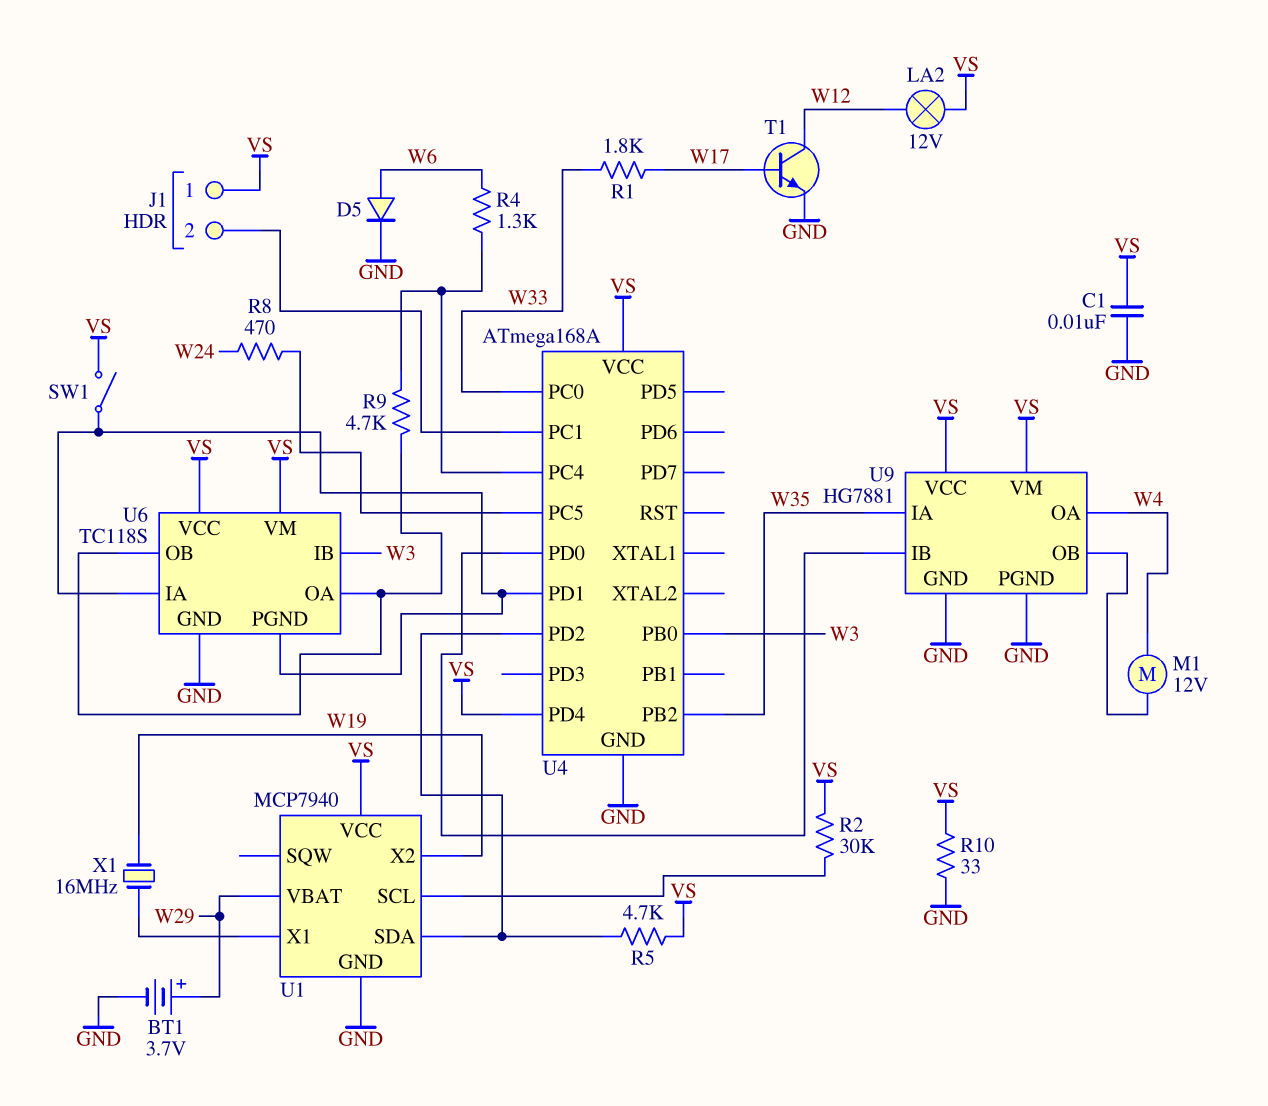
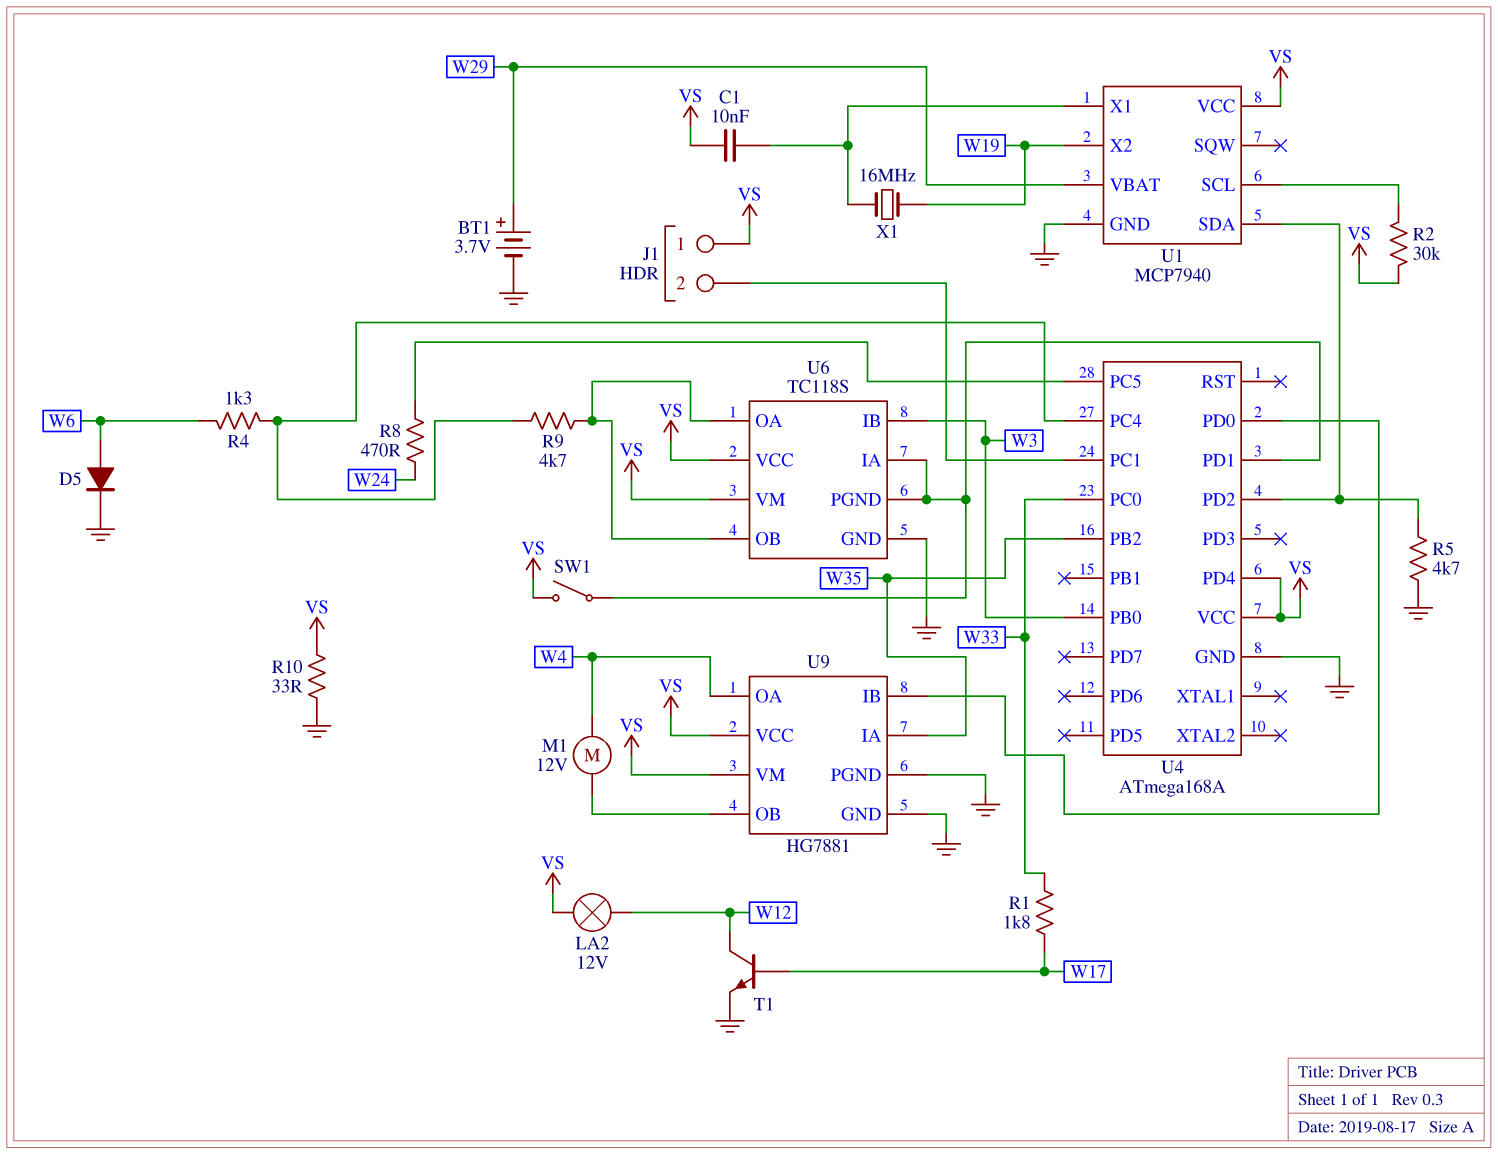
C1: 10nF (GND, VS) -> 10nF (U1/X1, VS)
R5: 4.7k (U1/SDA, VS) -> 4.7k (GND, U1/SDA)

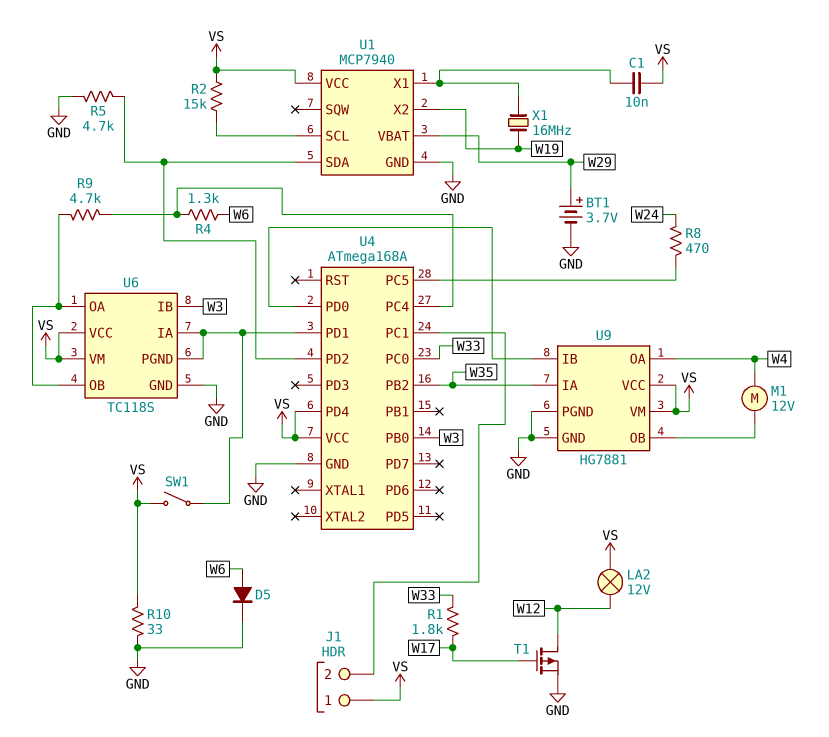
R2: 30k (U1/SCL, VS) -> 15k (U1/SCL, VS)
T1: NPN (B W17, C W12, E GND) -> PMOS (G W17, D W12, S GND)

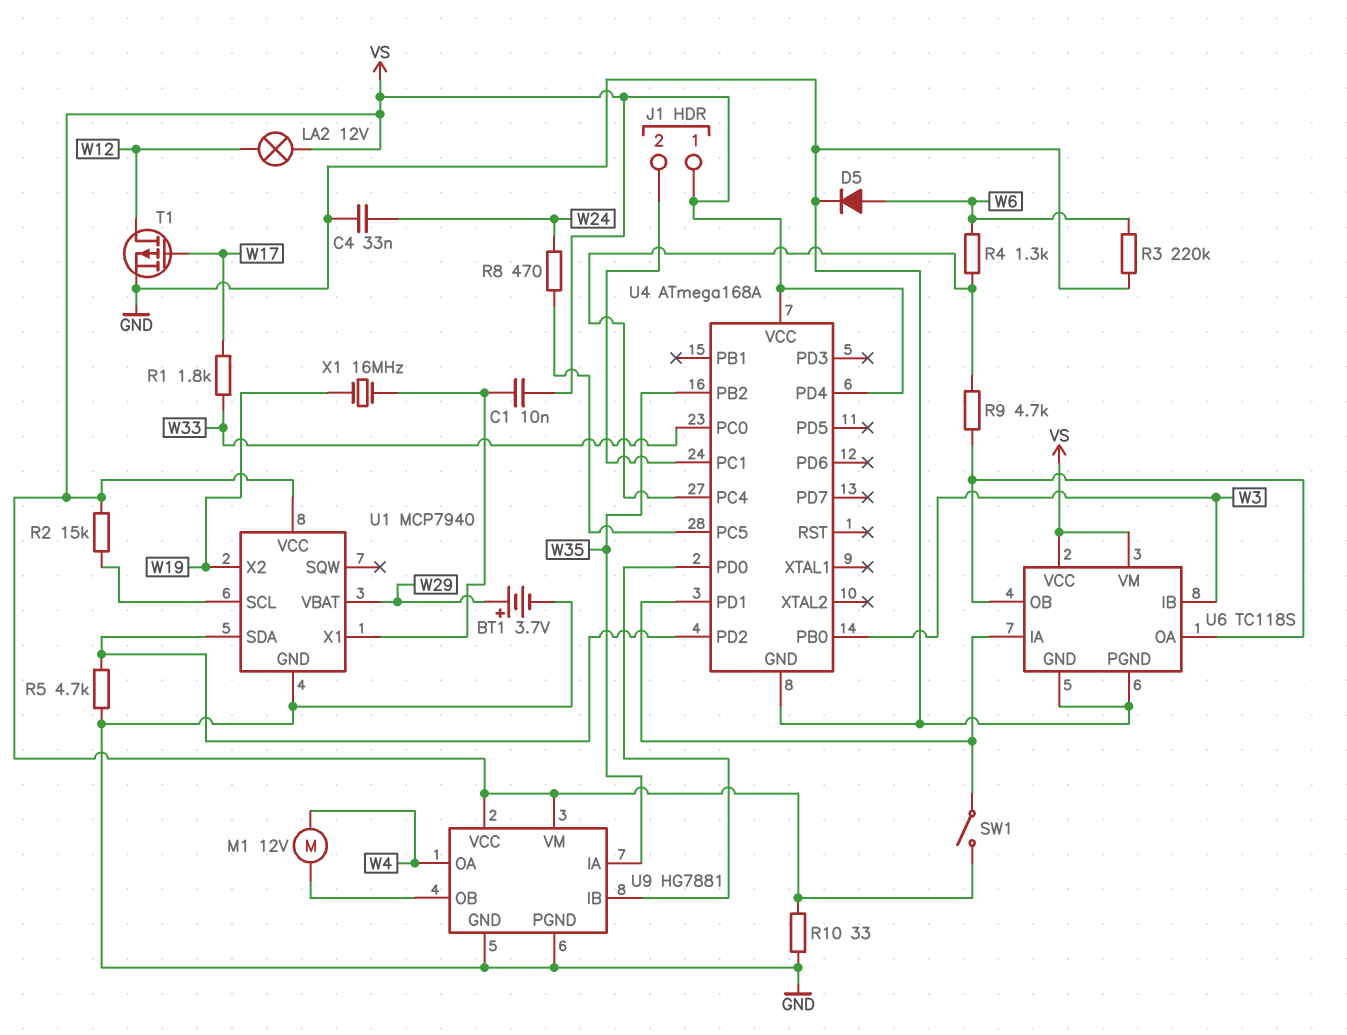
C4: none -> 33nF (GND, W24)
R3: none -> 220k (GND, W6)
U6 pin PGND: U4/PD1 -> GND

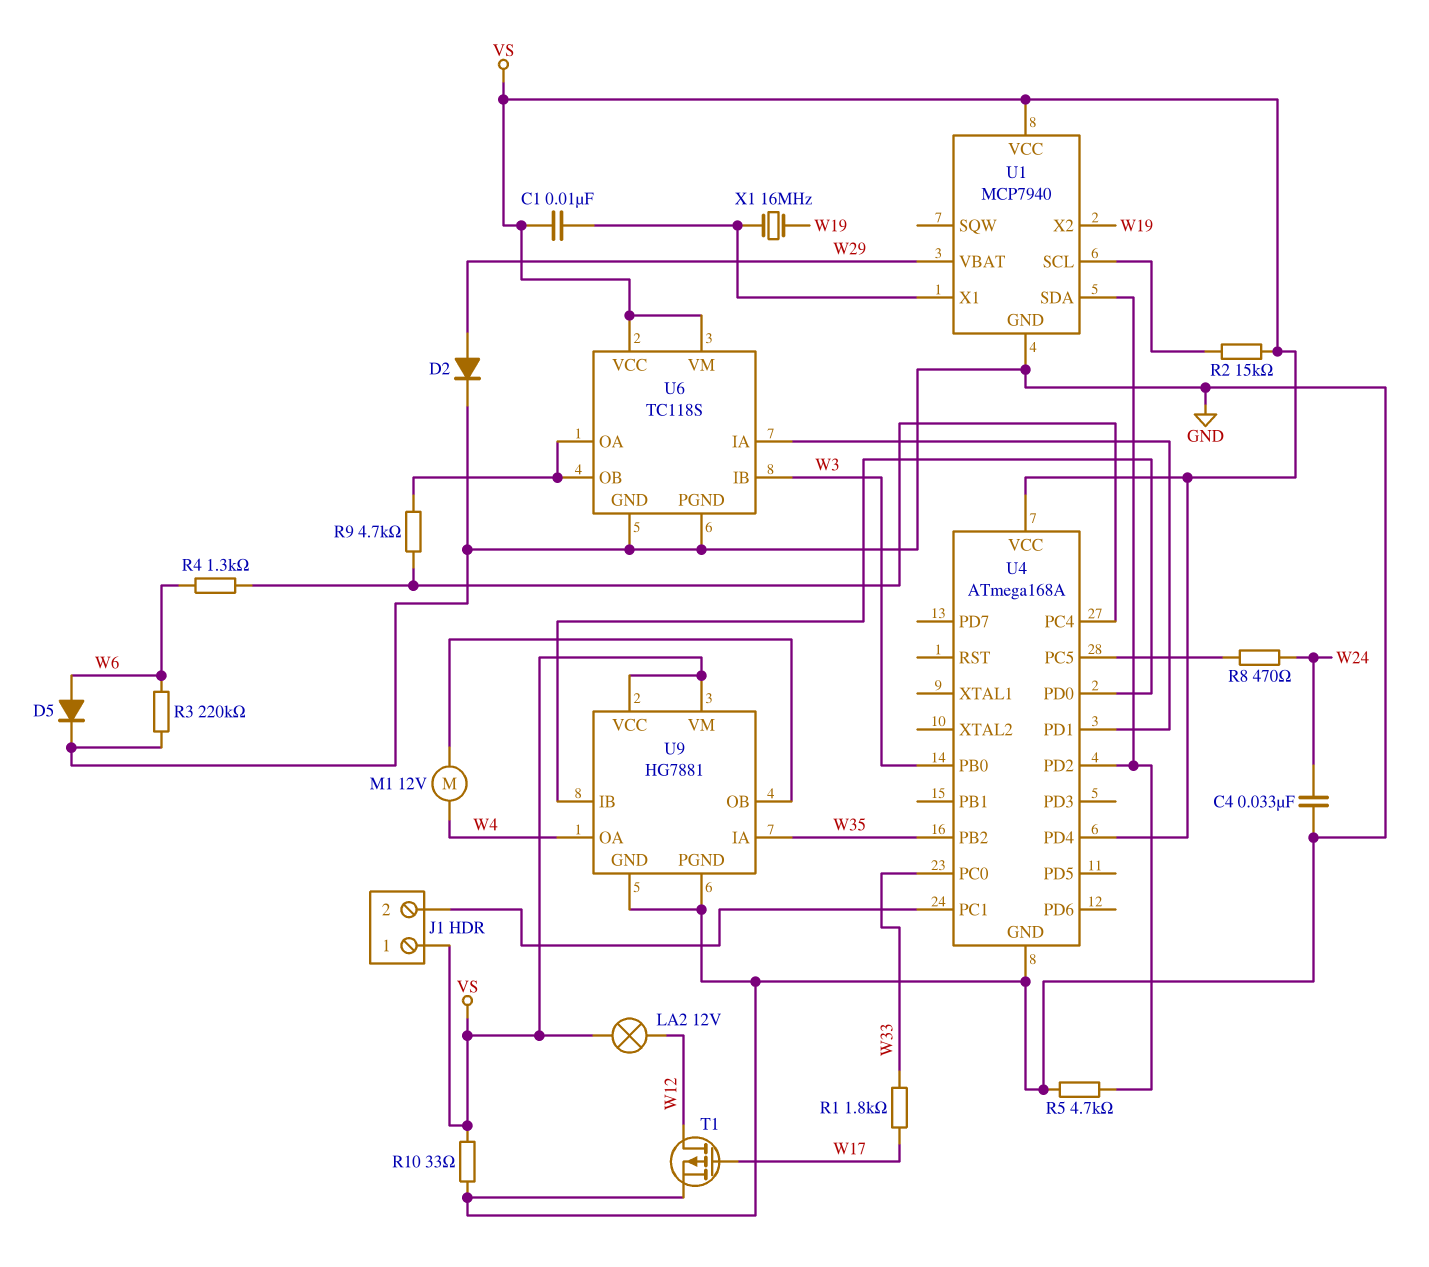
BT1: 3.7V (plus W29, minus GND) -> none
D2: none -> diode (A W29, K GND)
SW1: switch (U4/PD1, VS) -> none

